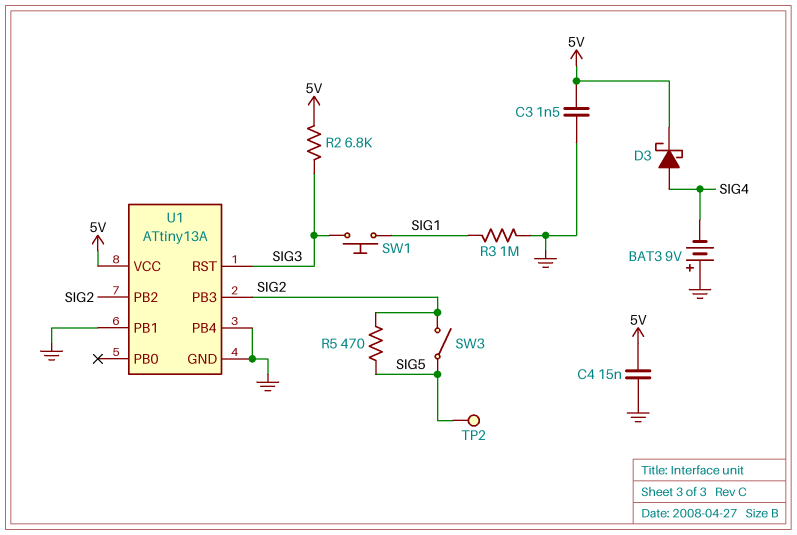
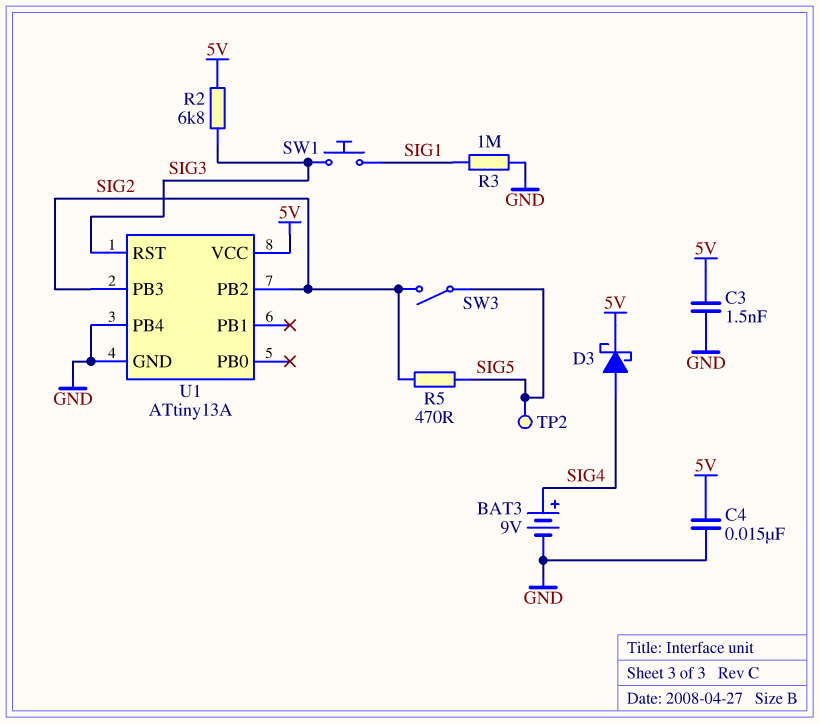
BAT3: 9V (plus GND, minus SIG4) -> 9V (plus SIG4, minus GND)
U1 pin PB1: GND -> none

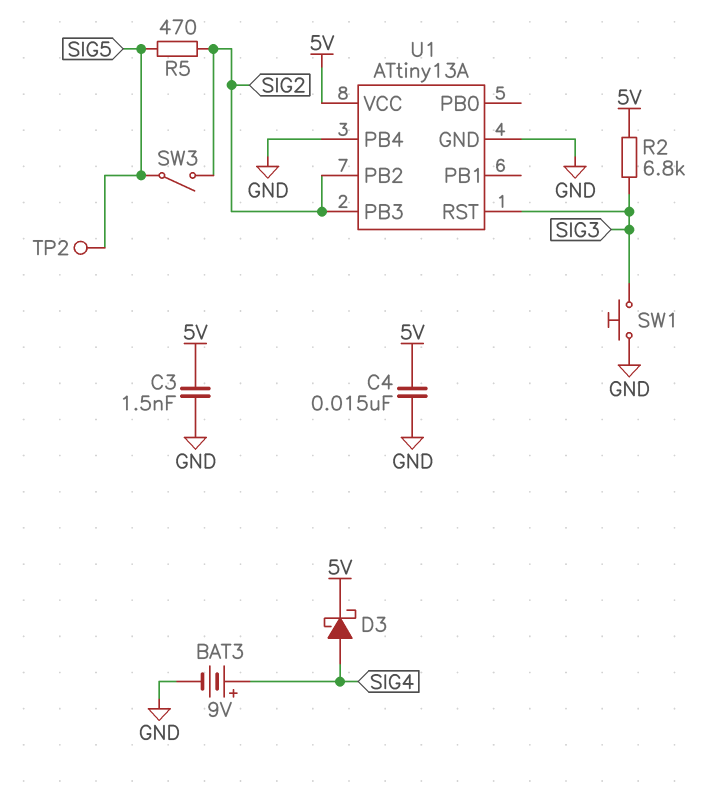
R3: 1M (GND, SIG1) -> none
SW1: button (SIG1, SIG3) -> button (GND, SIG3)

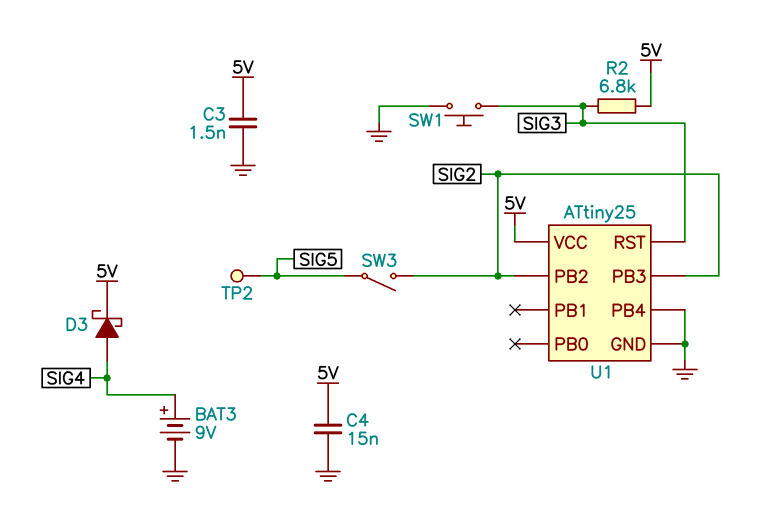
R5: 470 (SIG2, SIG5) -> none
U1: ATtiny13A -> ATtiny25

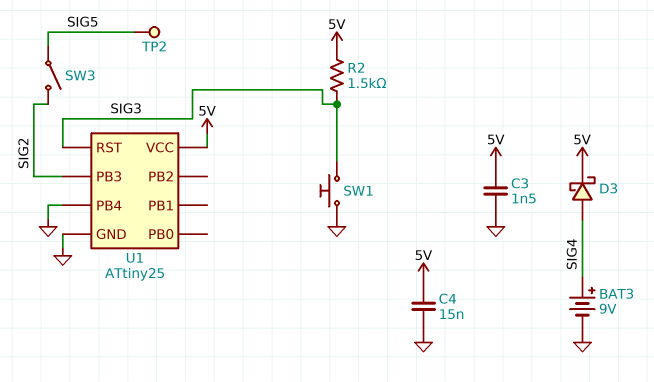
R2: 6.8k (5V, SIG3) -> 1.5k (5V, SIG3)
U1 pin PB2: SIG2 -> none

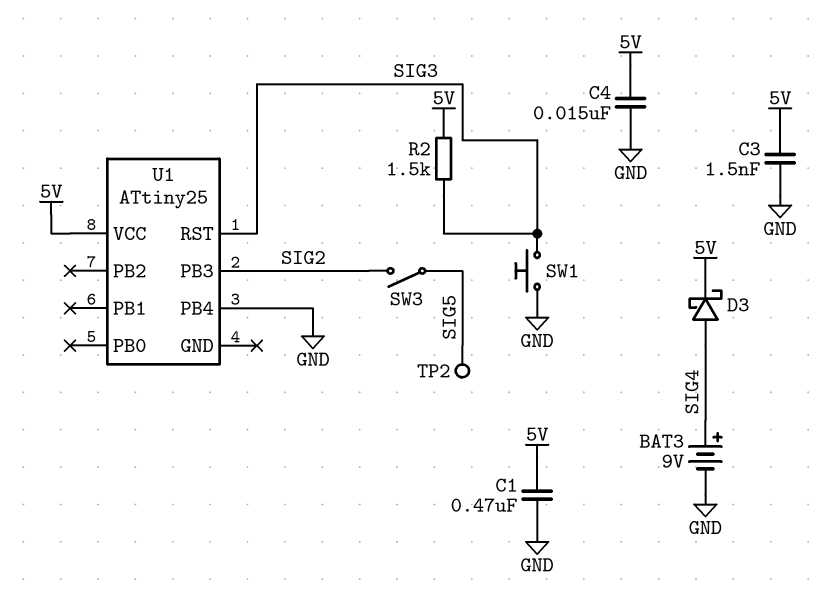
C1: none -> 470nF (5V, GND)
U1 pin GND: GND -> none

